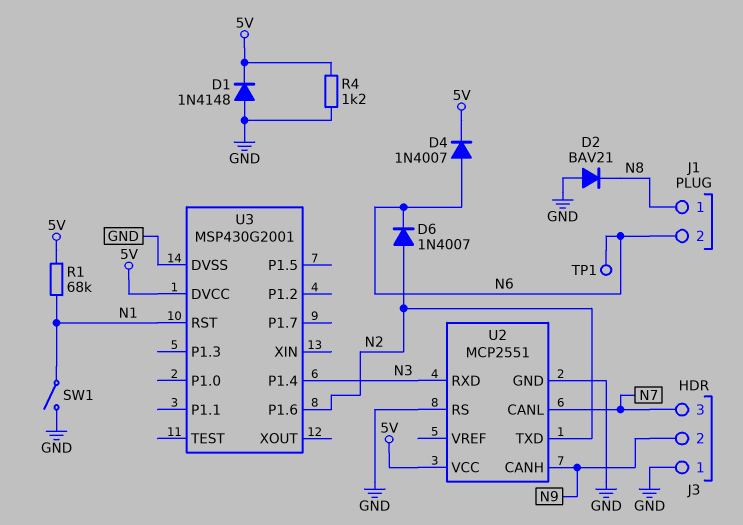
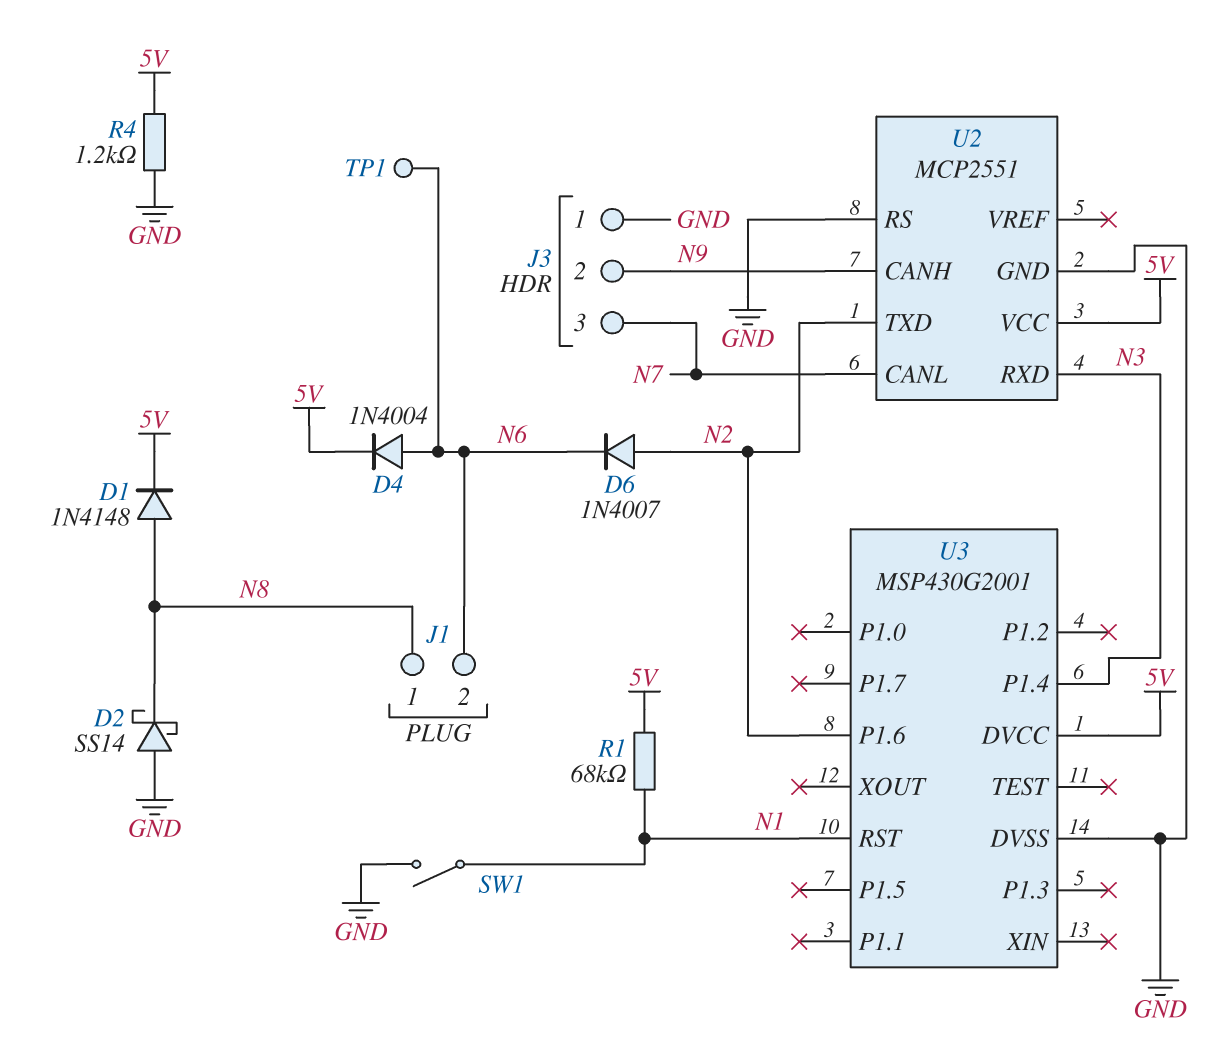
D1: diode 1N4148 (A GND, K 5V) -> diode 1N4148 (A N8, K 5V)
D2: diode BAV21 (A GND, K N8) -> schottky SS14 (A GND, K N8)
D4: diode 1N4007 (A N6, K 5V) -> diode 1N4004 (A N6, K 5V)

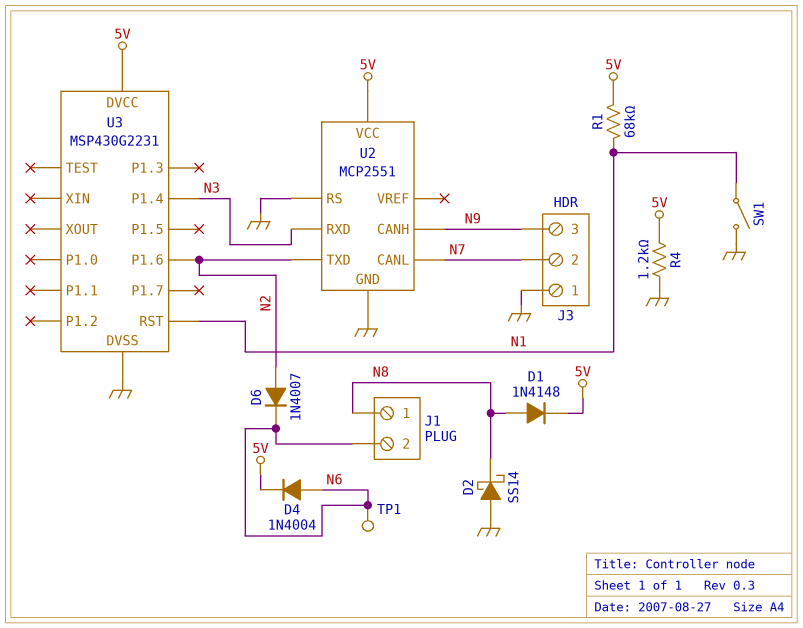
J3 pin 2: N9 -> N7
J3 pin 3: N7 -> N9
U3: MSP430G2001 -> MSP430G2231

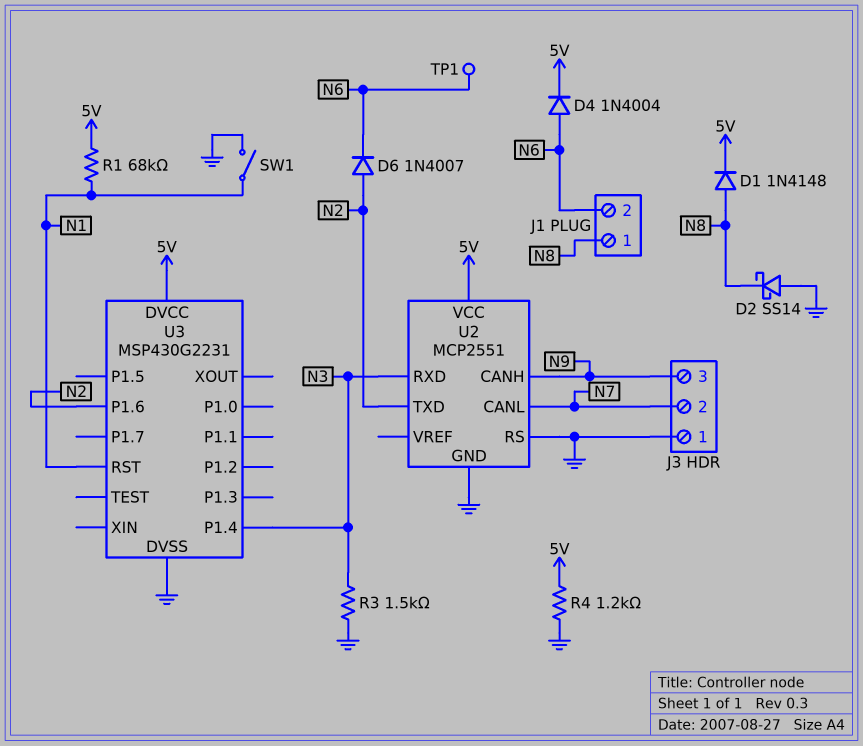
R3: none -> 1.5k (GND, N3)

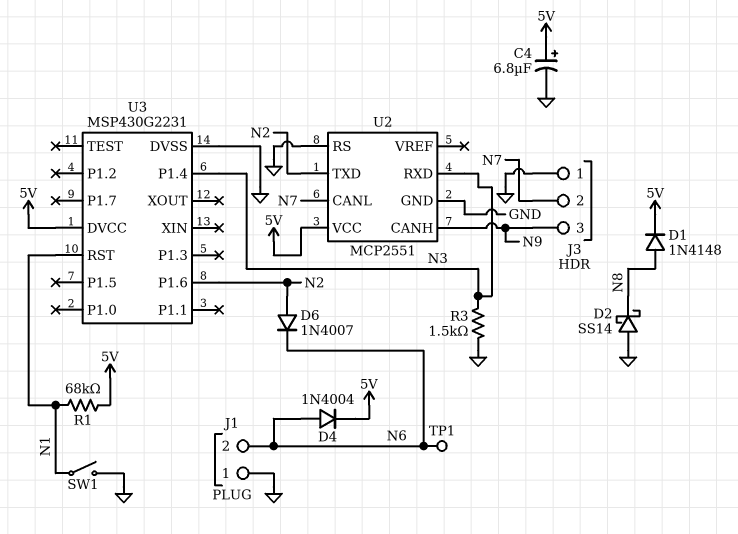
C4: none -> 6.8uF (plus 5V, minus GND)
J1 pin 1: N8 -> GND
R4: 1.2k (5V, GND) -> none

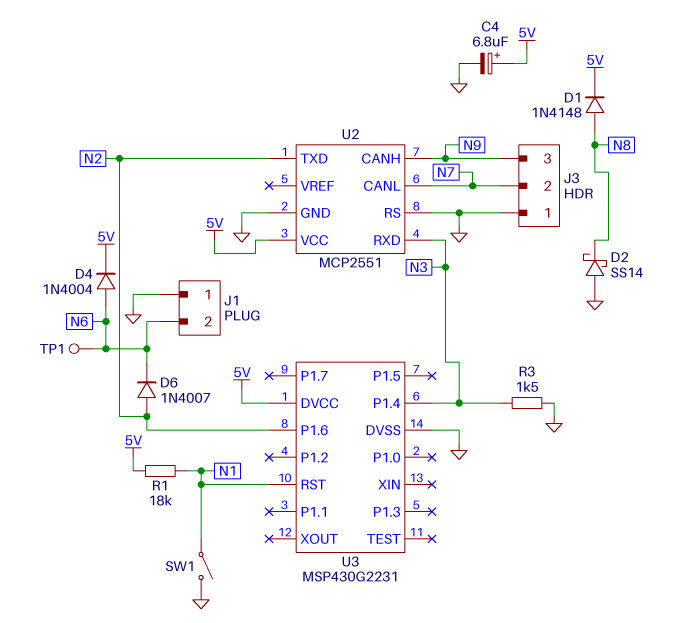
R1: 68k (5V, N1) -> 18k (5V, N1)

